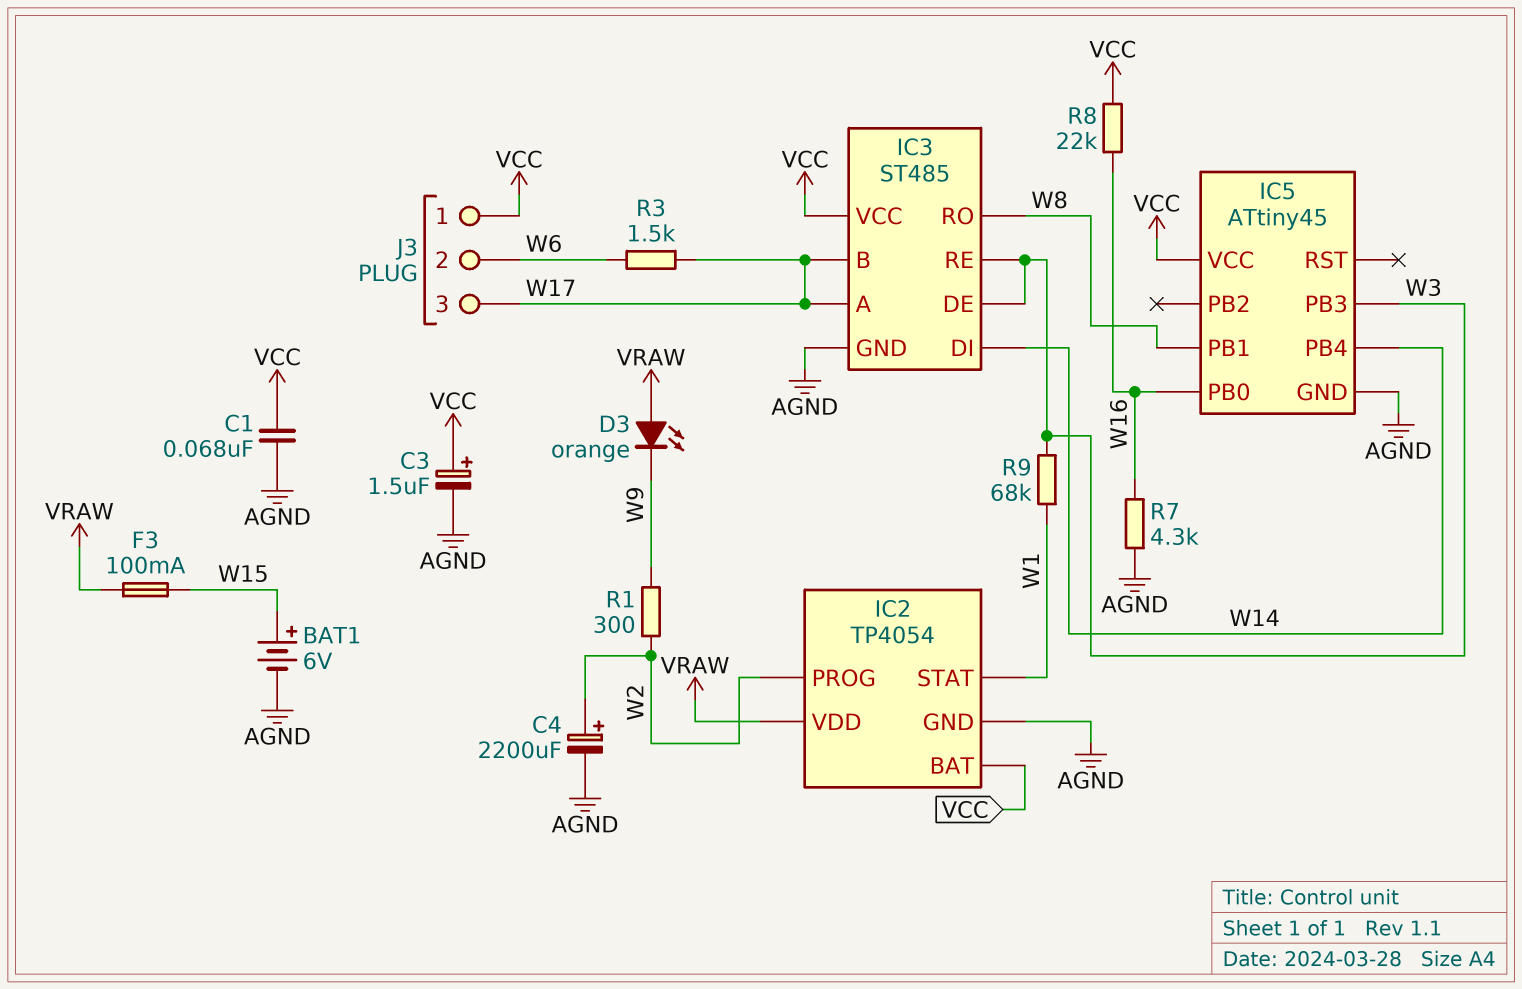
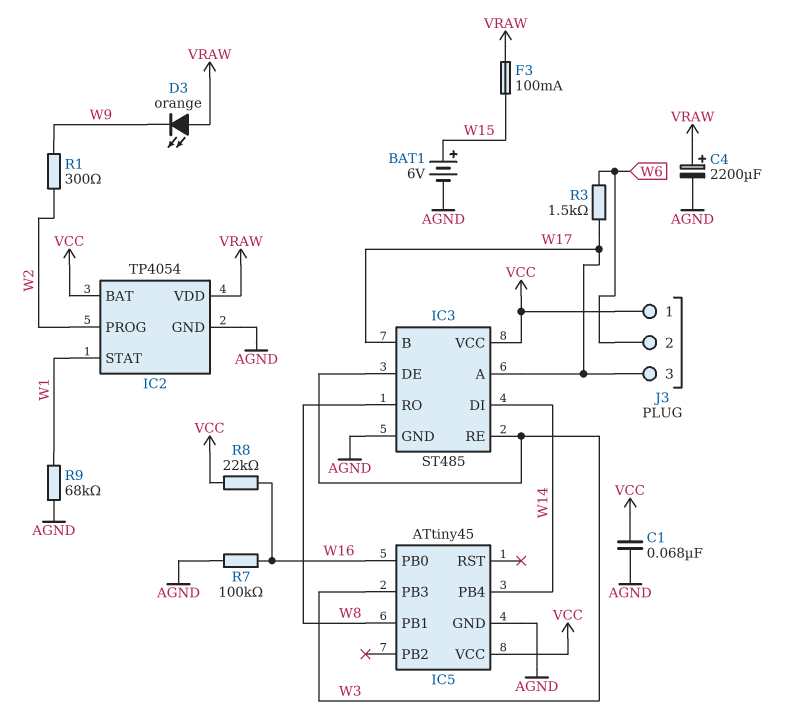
C3: 1.5uF (plus VCC, minus AGND) -> none
C4: 2200uF (plus W2, minus AGND) -> 2200uF (plus VRAW, minus AGND)
R7: 4.3k (AGND, W16) -> 100k (AGND, W16)
R9: 68k (W1, W3) -> 68k (AGND, W1)

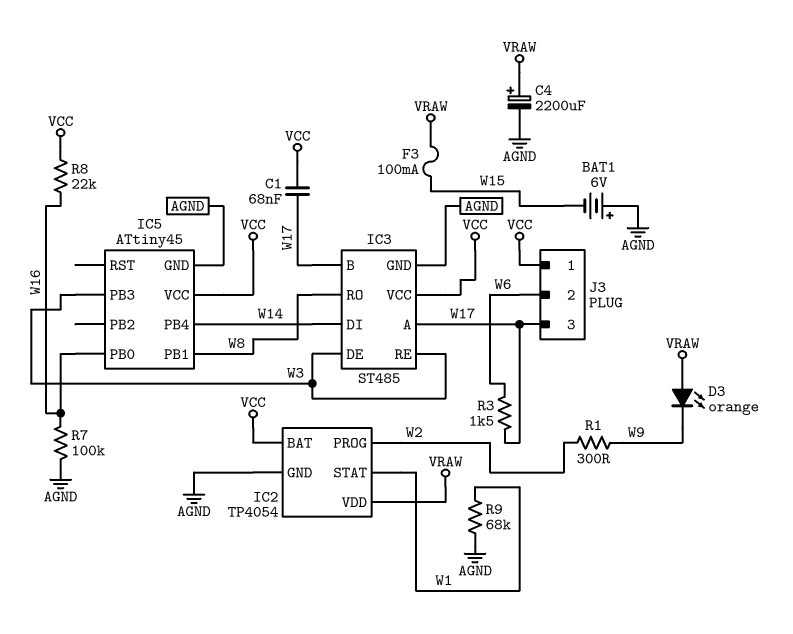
BAT1: 6V (plus W15, minus AGND) -> 6V (plus AGND, minus W15)
C1: 68nF (AGND, VCC) -> 68nF (VCC, W17)

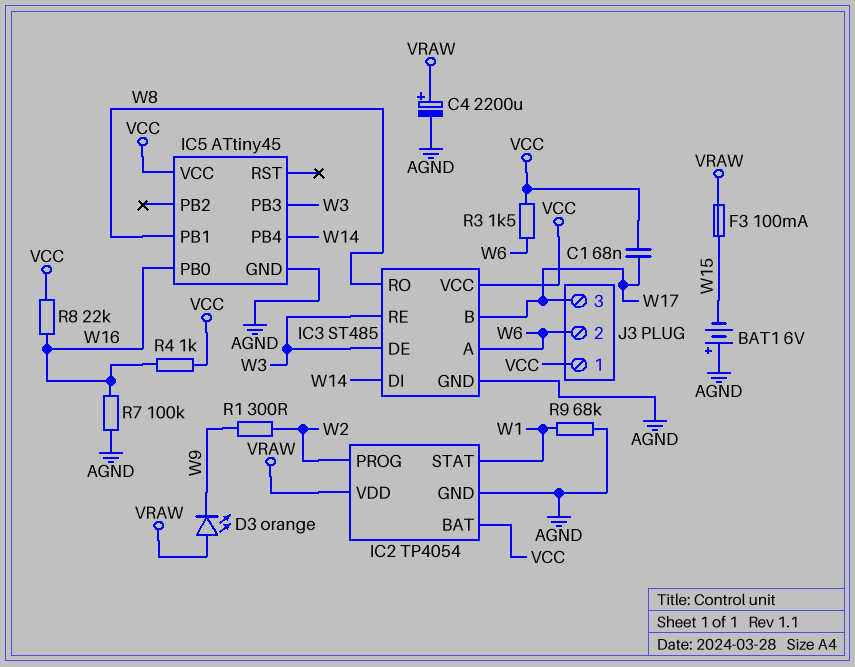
IC3 pin A: W17 -> W6
R3: 1.5k (W6, W17) -> 1.5k (VCC, W6)
R4: none -> 1k (VCC, W16)

